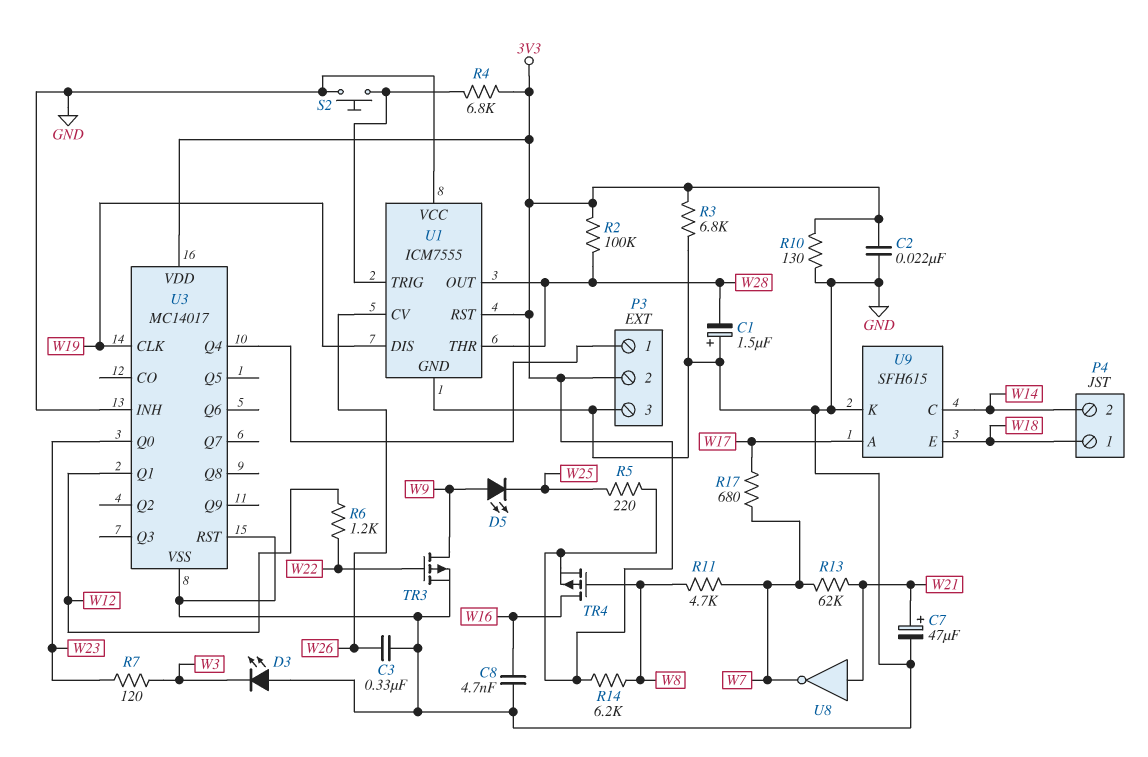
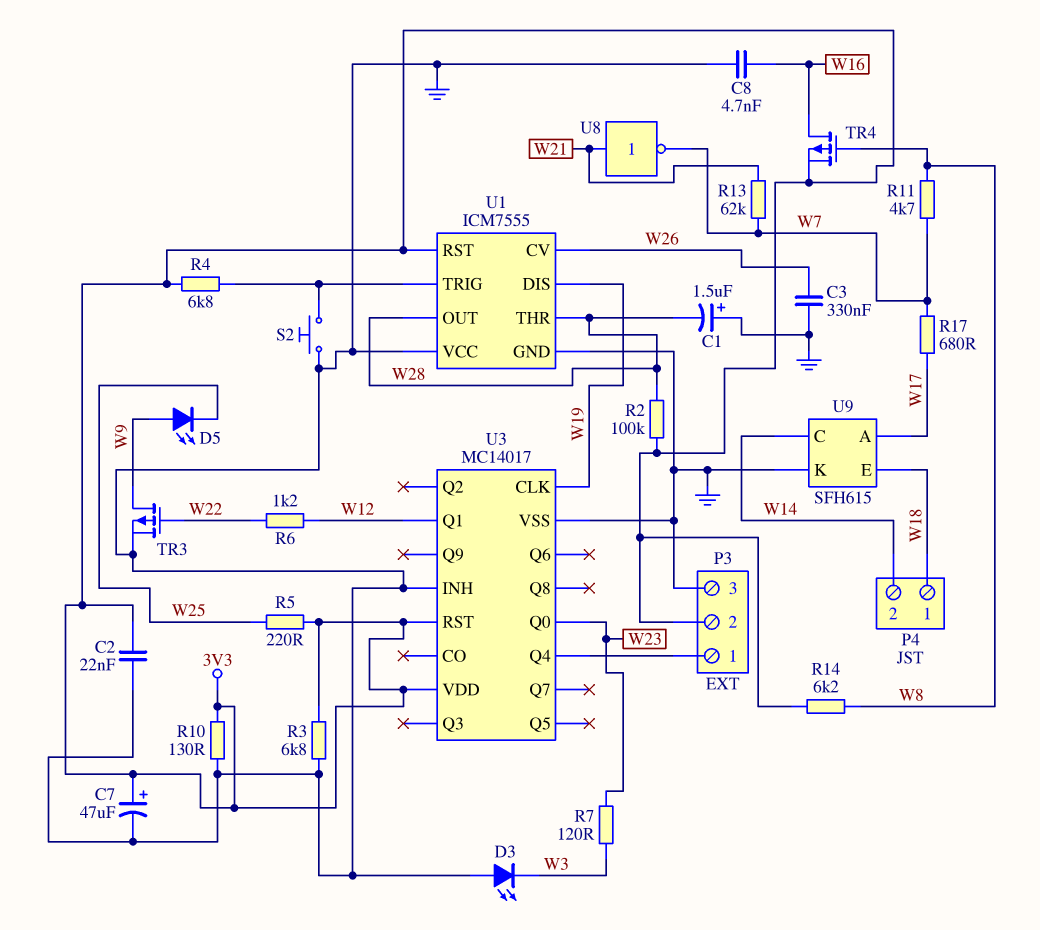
C7: 47uF (plus W21, minus GND) -> 47uF (plus 3V3, minus GND)
U3 pin RST: GND -> 3V3

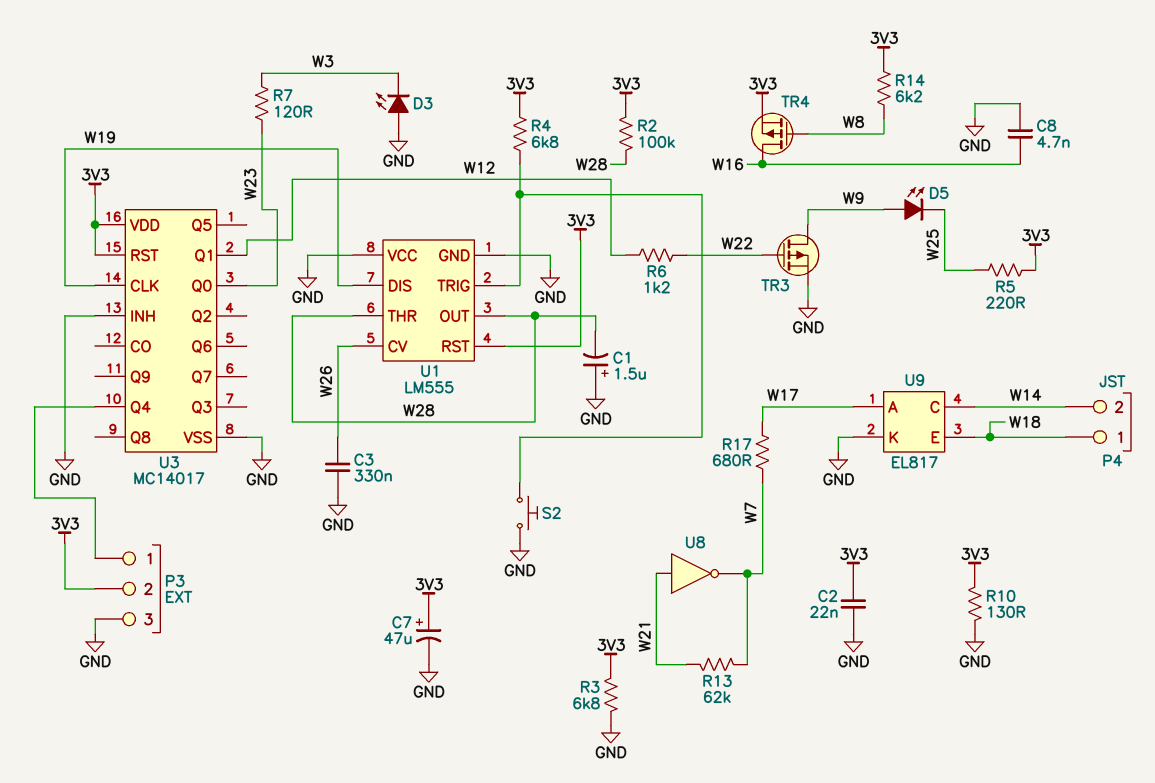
R11: 4.7k (W7, W8) -> none
U1: ICM7555 -> LM555
U9: SFH615 -> EL817

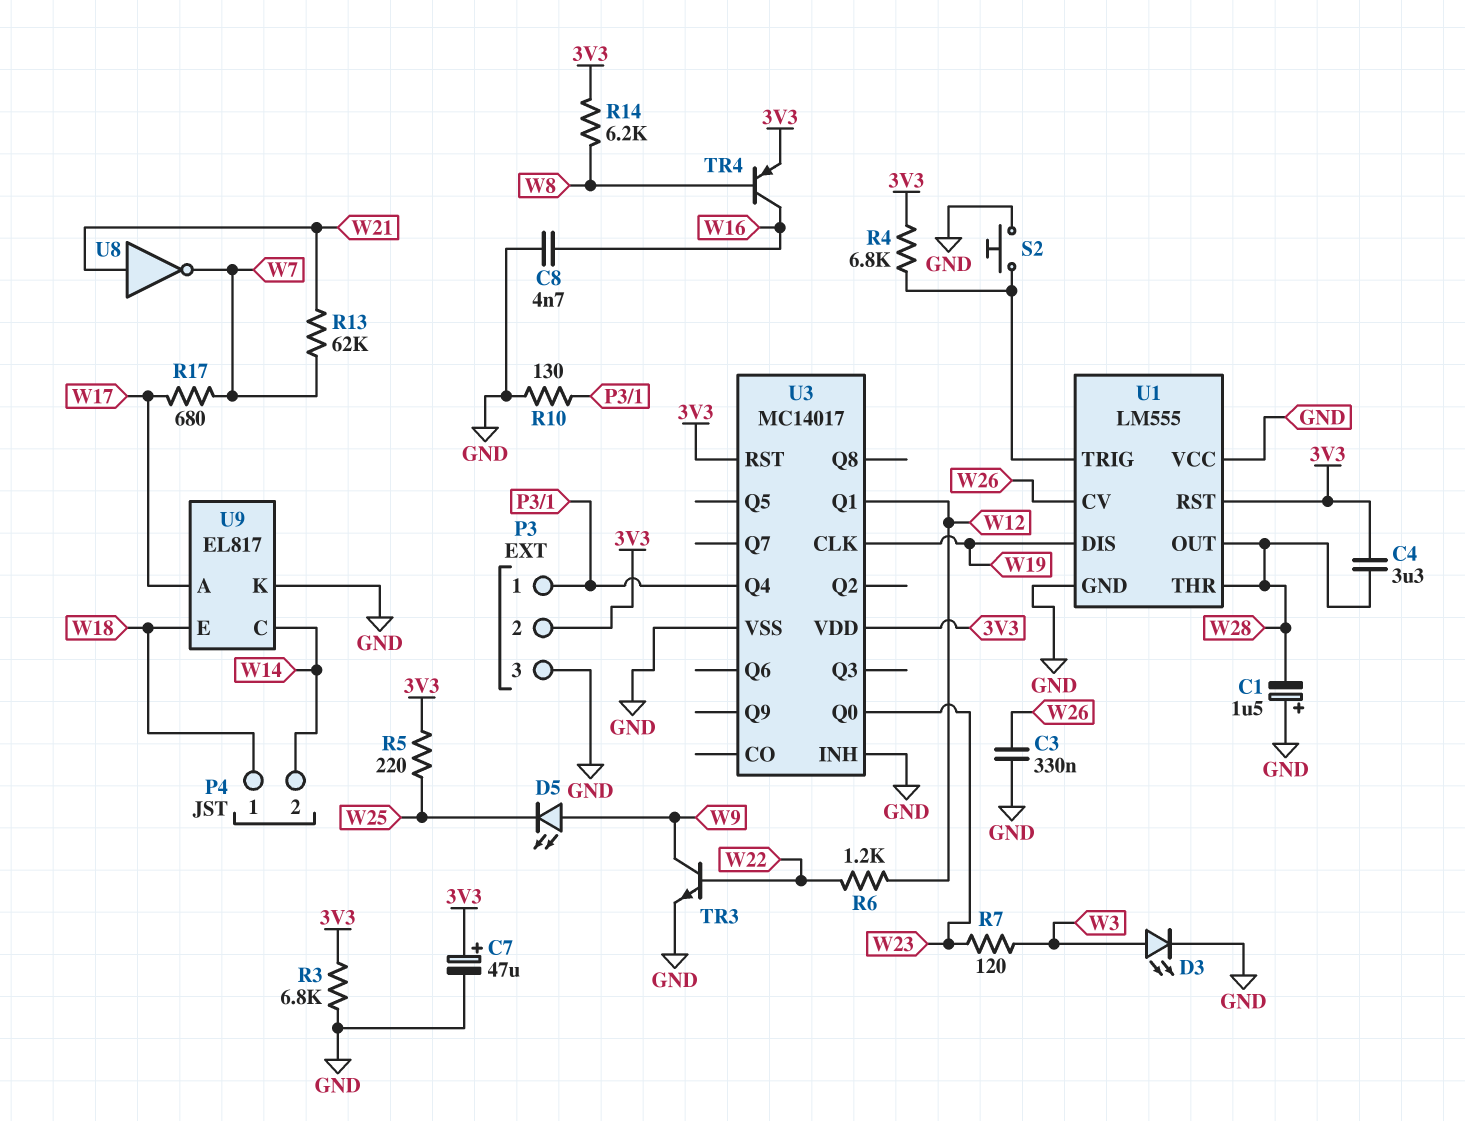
C2: 22nF (3V3, GND) -> none
C4: none -> 3.3uF (3V3, W28)
D3: LED (A GND, K W3) -> LED (A W3, K GND)
R2: 100k (3V3, W28) -> none
R10: 130 (3V3, GND) -> 130 (GND, P3/1)
TR3: PMOS (G W22, D W9, S GND) -> NPN (B W22, C W9, E GND)
TR4: PMOS (G W8, D W16, S 3V3) -> PNP (B W8, C W16, E 3V3)

